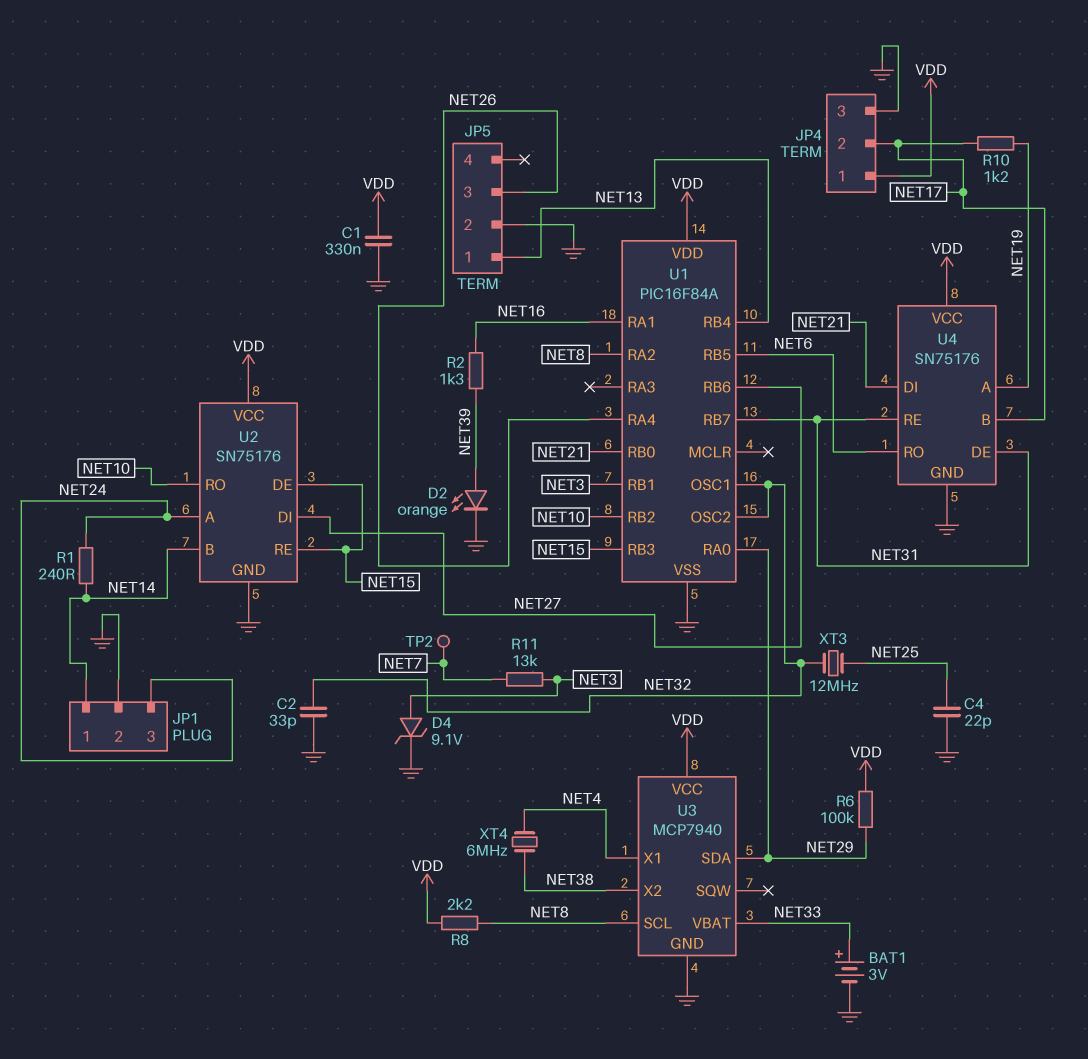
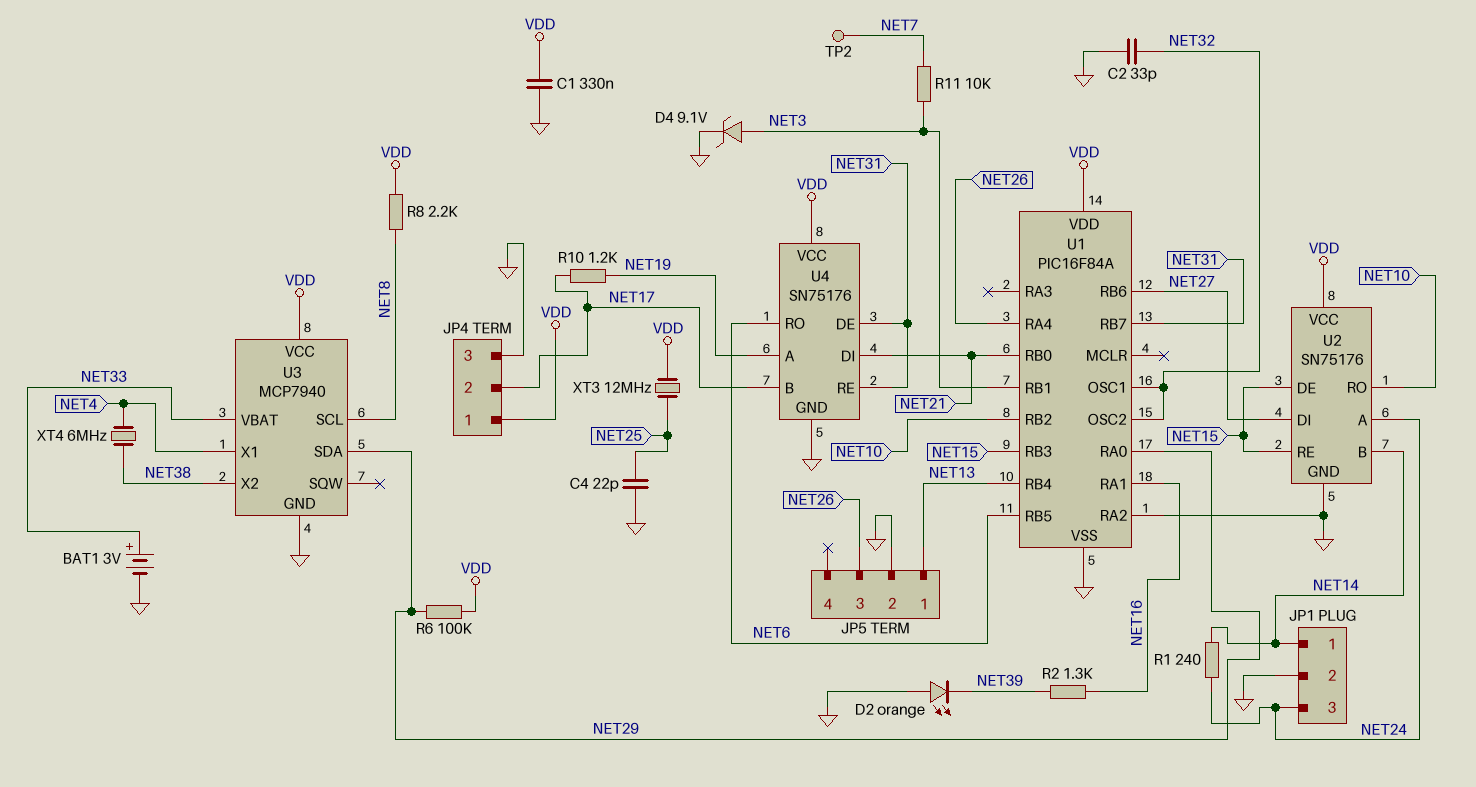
D2: LED orange (A NET39, K GND) -> LED orange (A GND, K NET39)
R11: 13k (NET3, NET7) -> 10k (NET3, NET7)
U1 pin RA2: NET8 -> GND
XT3: 12MHz (NET25, NET32) -> 12MHz (NET25, VDD)

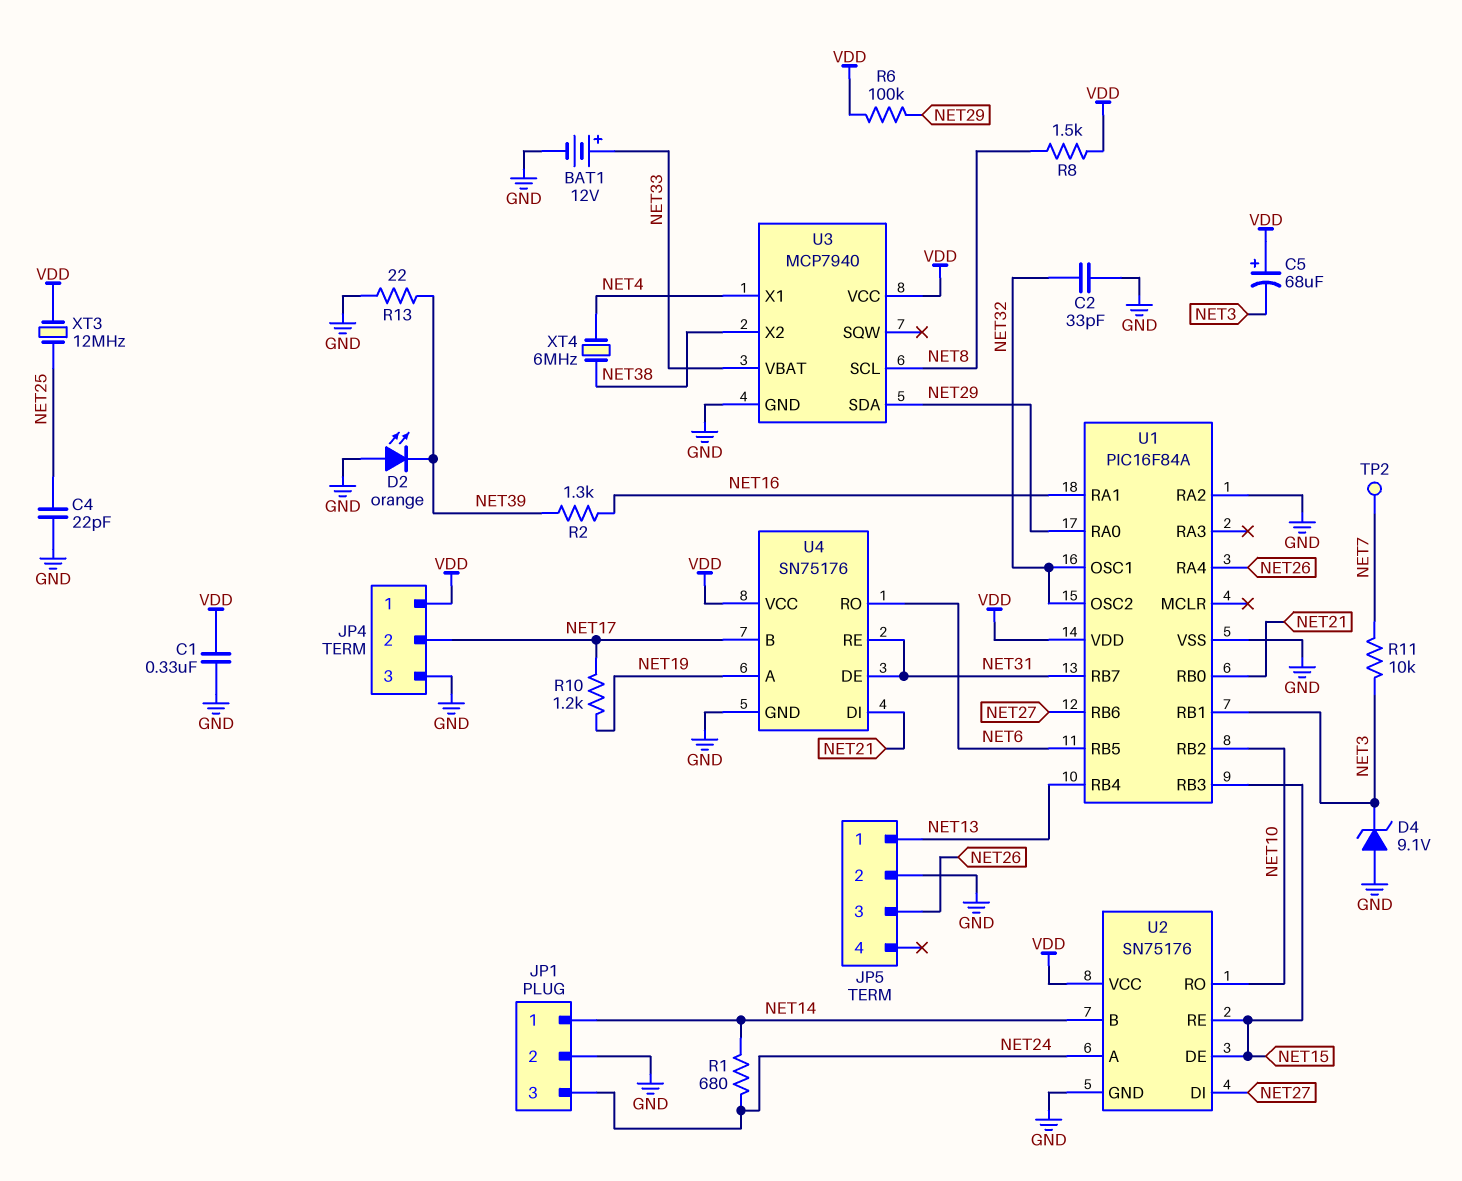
BAT1: 3V (plus NET33, minus GND) -> 12V (plus NET33, minus GND)
C5: none -> 68uF (plus VDD, minus NET3)
D4: zener 9.1V (A NET3, K GND) -> zener 9.1V (A GND, K NET3)
R1: 240 (NET14, NET24) -> 680 (NET14, NET24)
R8: 2.2k (NET8, VDD) -> 1.5k (NET8, VDD)
R13: none -> 22 (GND, NET39)

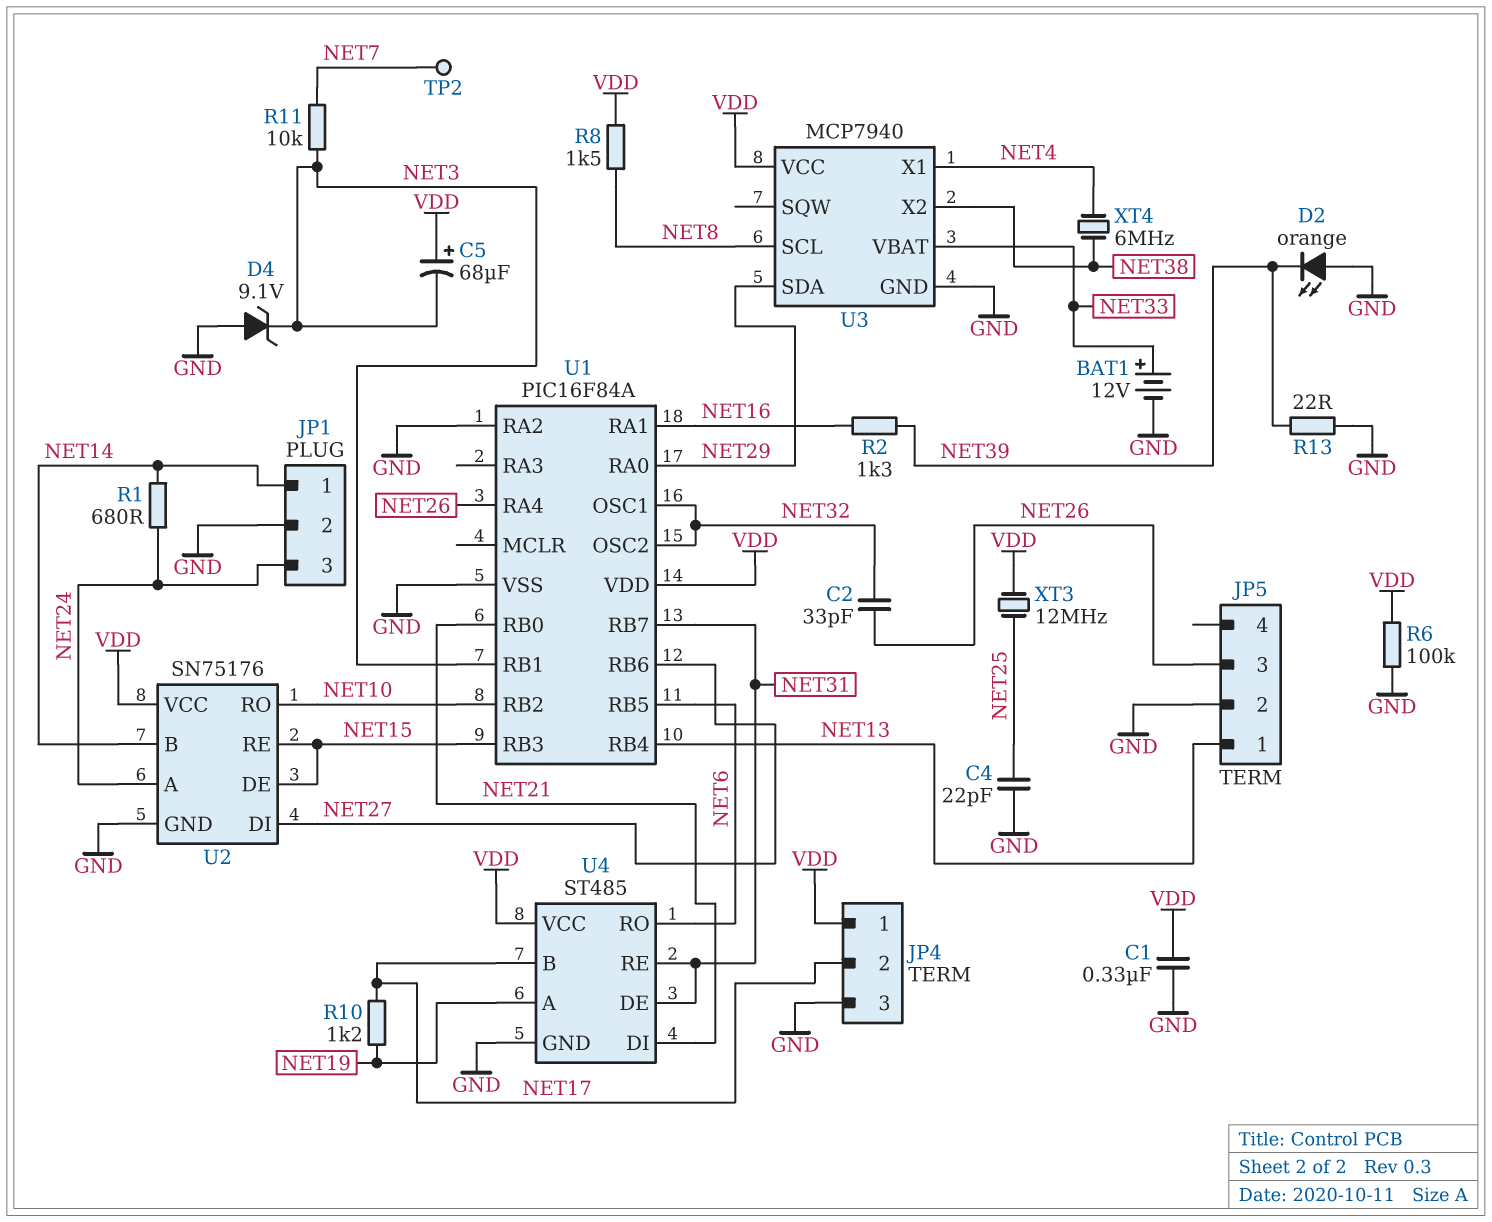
C2: 33pF (GND, NET32) -> 33pF (NET26, NET32)
R6: 100k (NET29, VDD) -> 100k (GND, VDD)
U4: SN75176 -> ST485

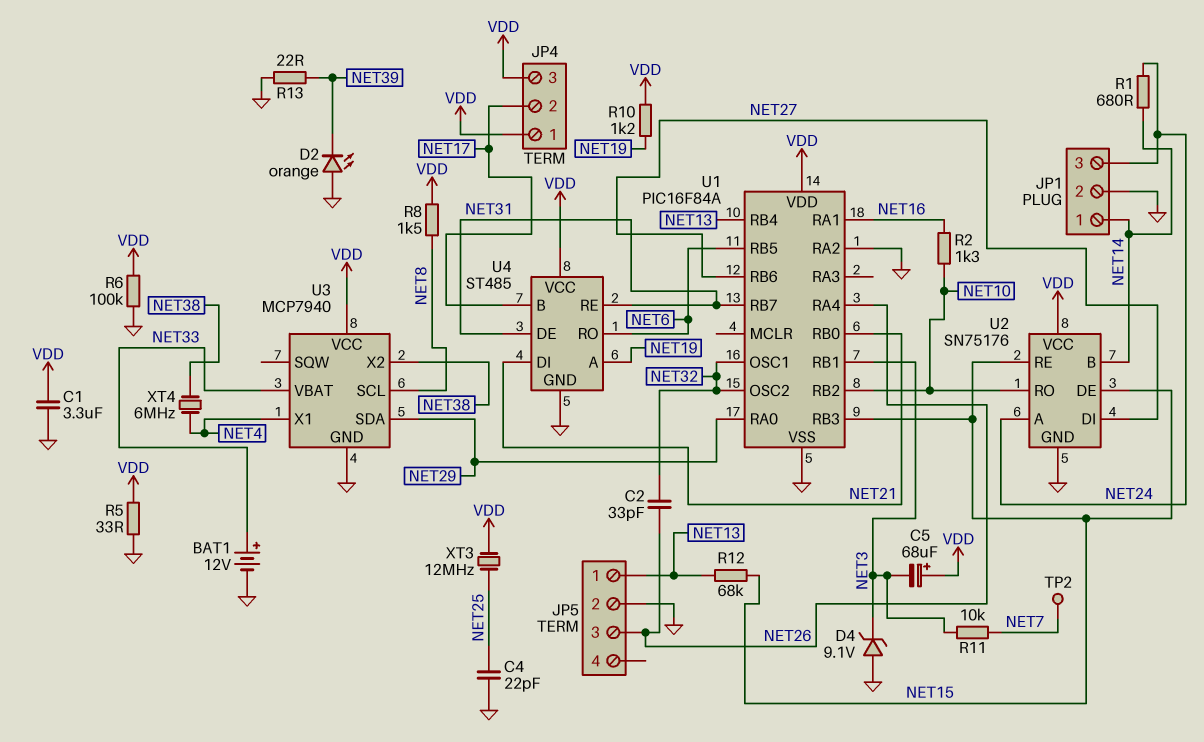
C1: 330nF (GND, VDD) -> 3.3uF (GND, VDD)
JP4 pin 3: GND -> VDD
R2: 1.3k (NET16, NET39) -> 1.3k (NET10, NET16)
R5: none -> 33 (GND, VDD)
R10: 1.2k (NET17, NET19) -> 1.2k (NET19, VDD)
R12: none -> 68k (NET13, NET15)

